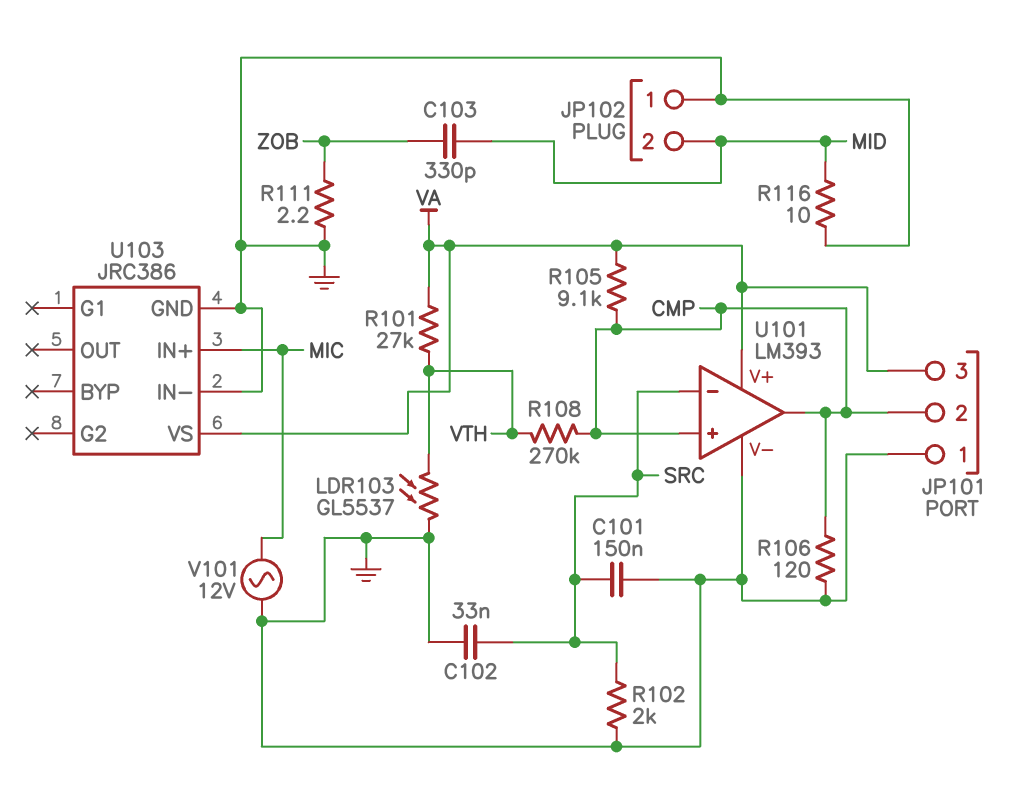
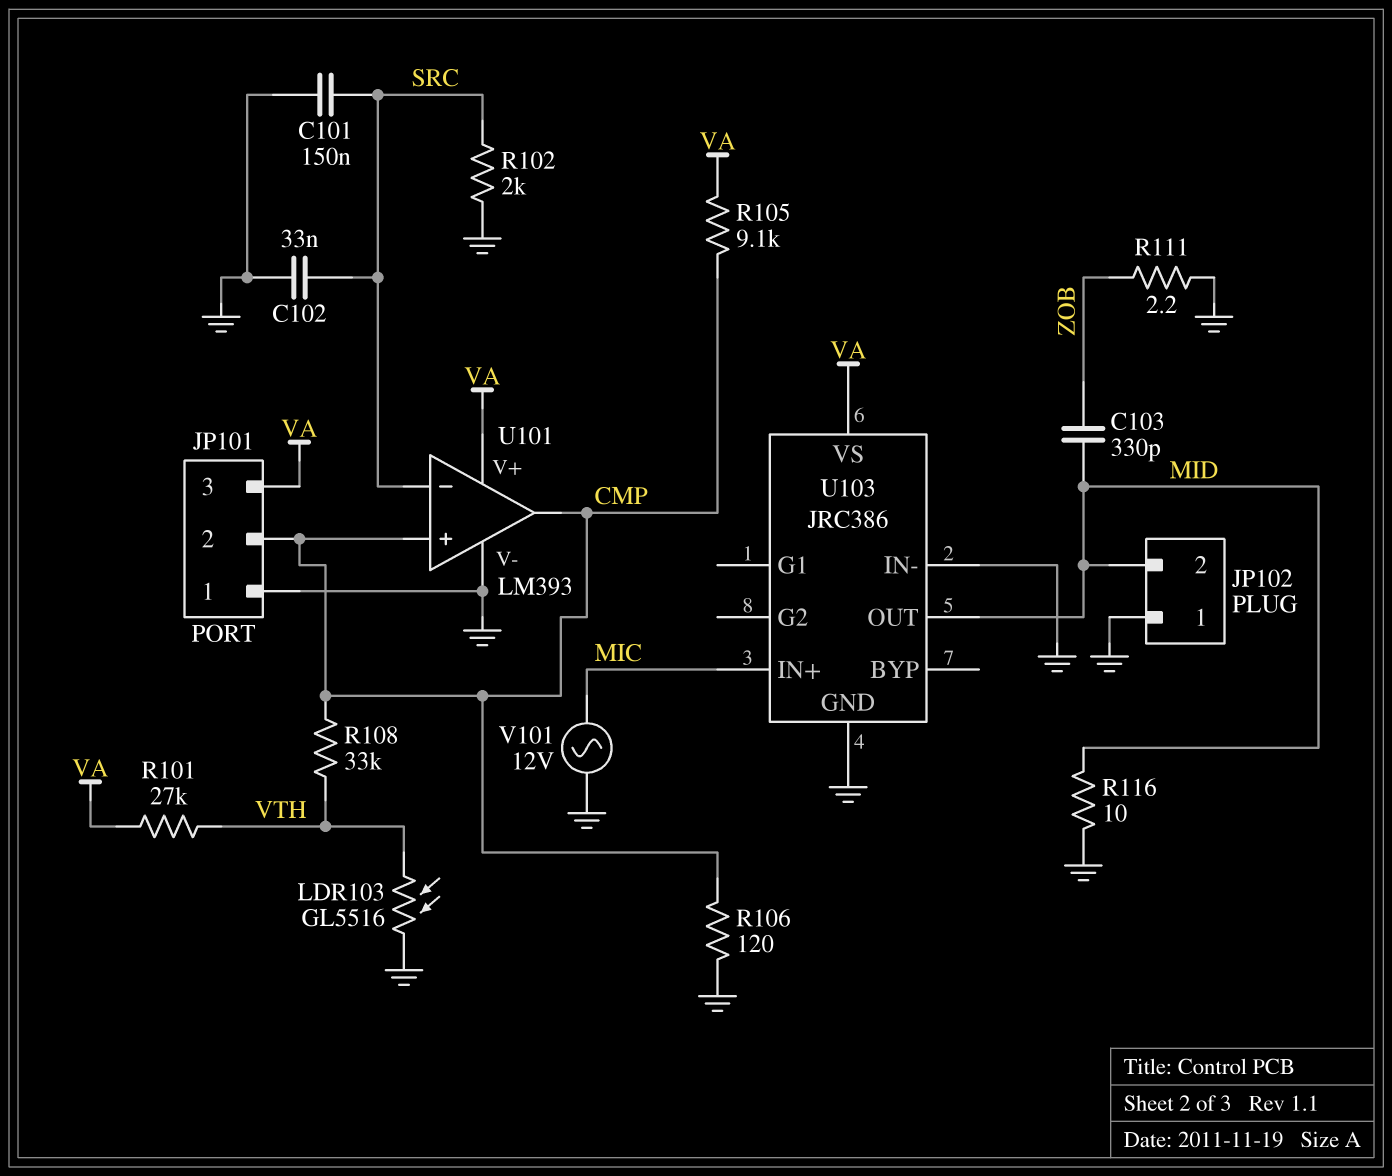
LDR103: GL5537 (GND, VTH) -> GL5516 (GND, VTH)
R108: 270k (CMP, VTH) -> 33k (CMP, VTH)
U103 pin OUT: none -> MID

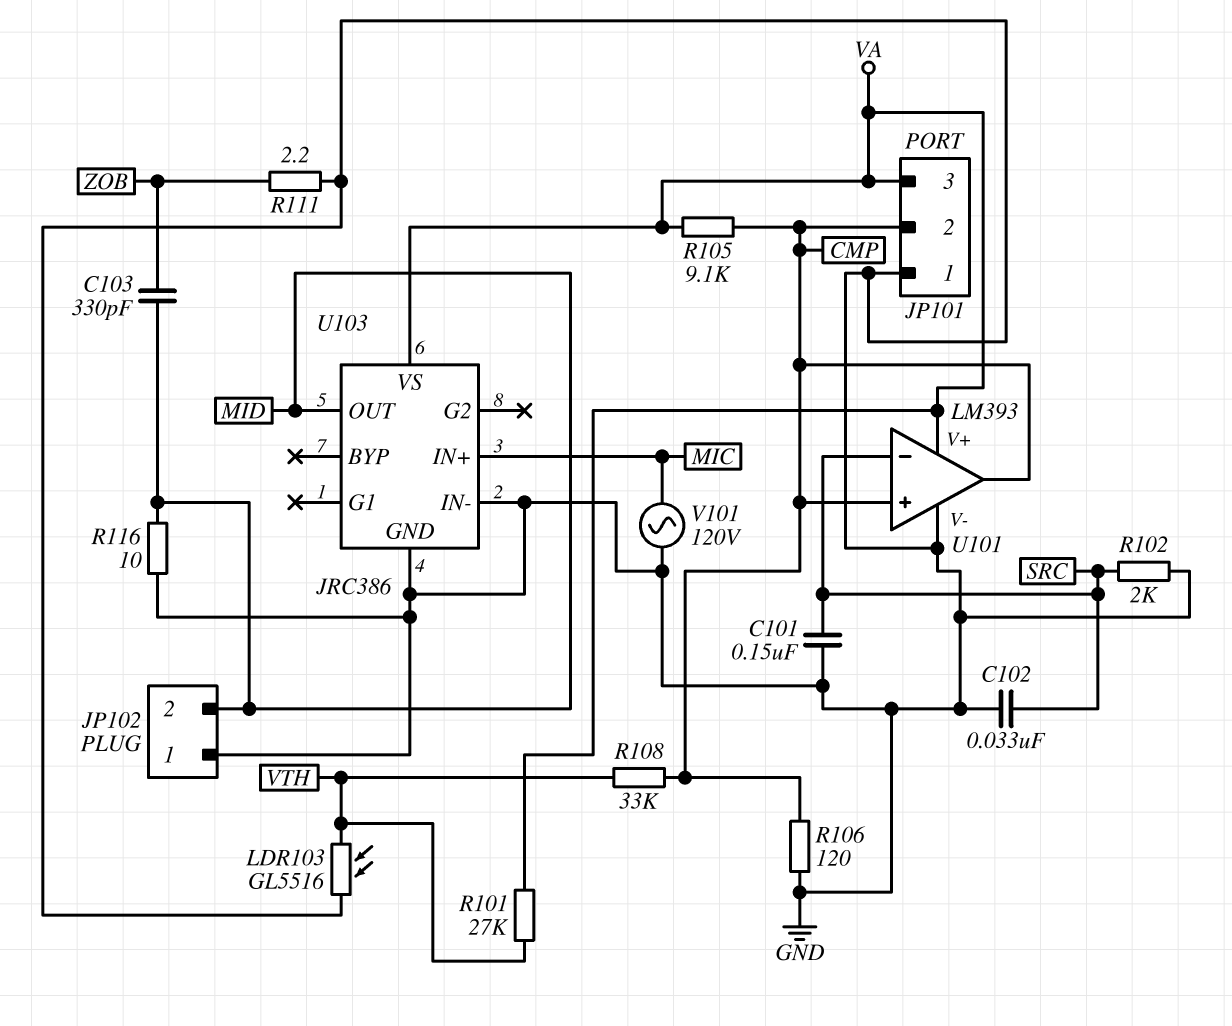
V101: AC 12V (GND, MIC) -> AC 120V (GND, MIC)

